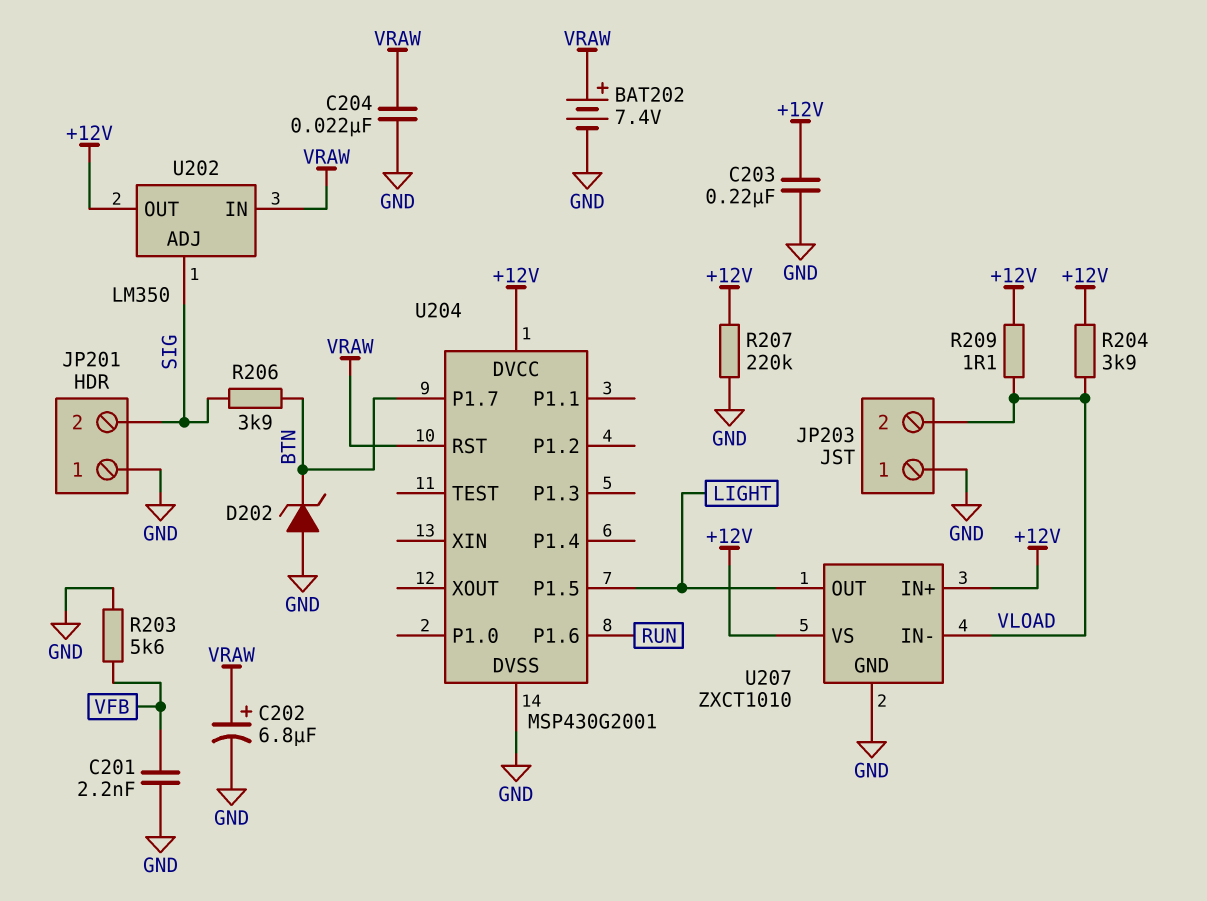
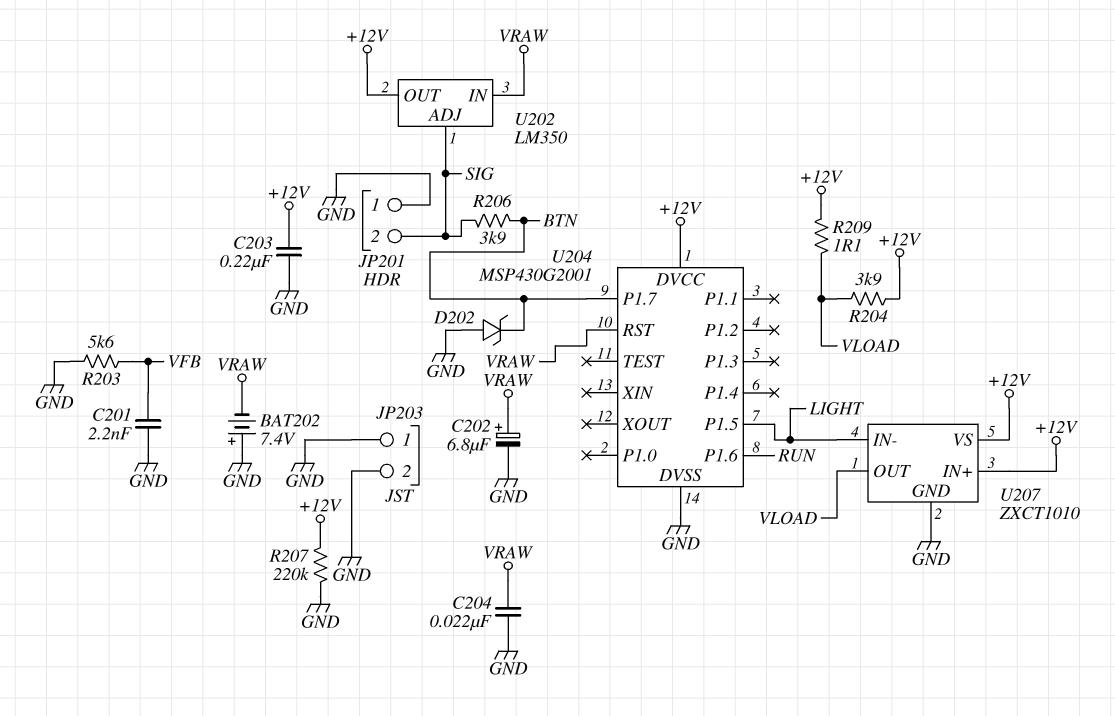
BAT202: 7.4V (plus VRAW, minus GND) -> 7.4V (plus GND, minus VRAW)
JP203 pin 2: VLOAD -> GND
U207 pin IN-: VLOAD -> LIGHT
U207 pin OUT: LIGHT -> VLOAD

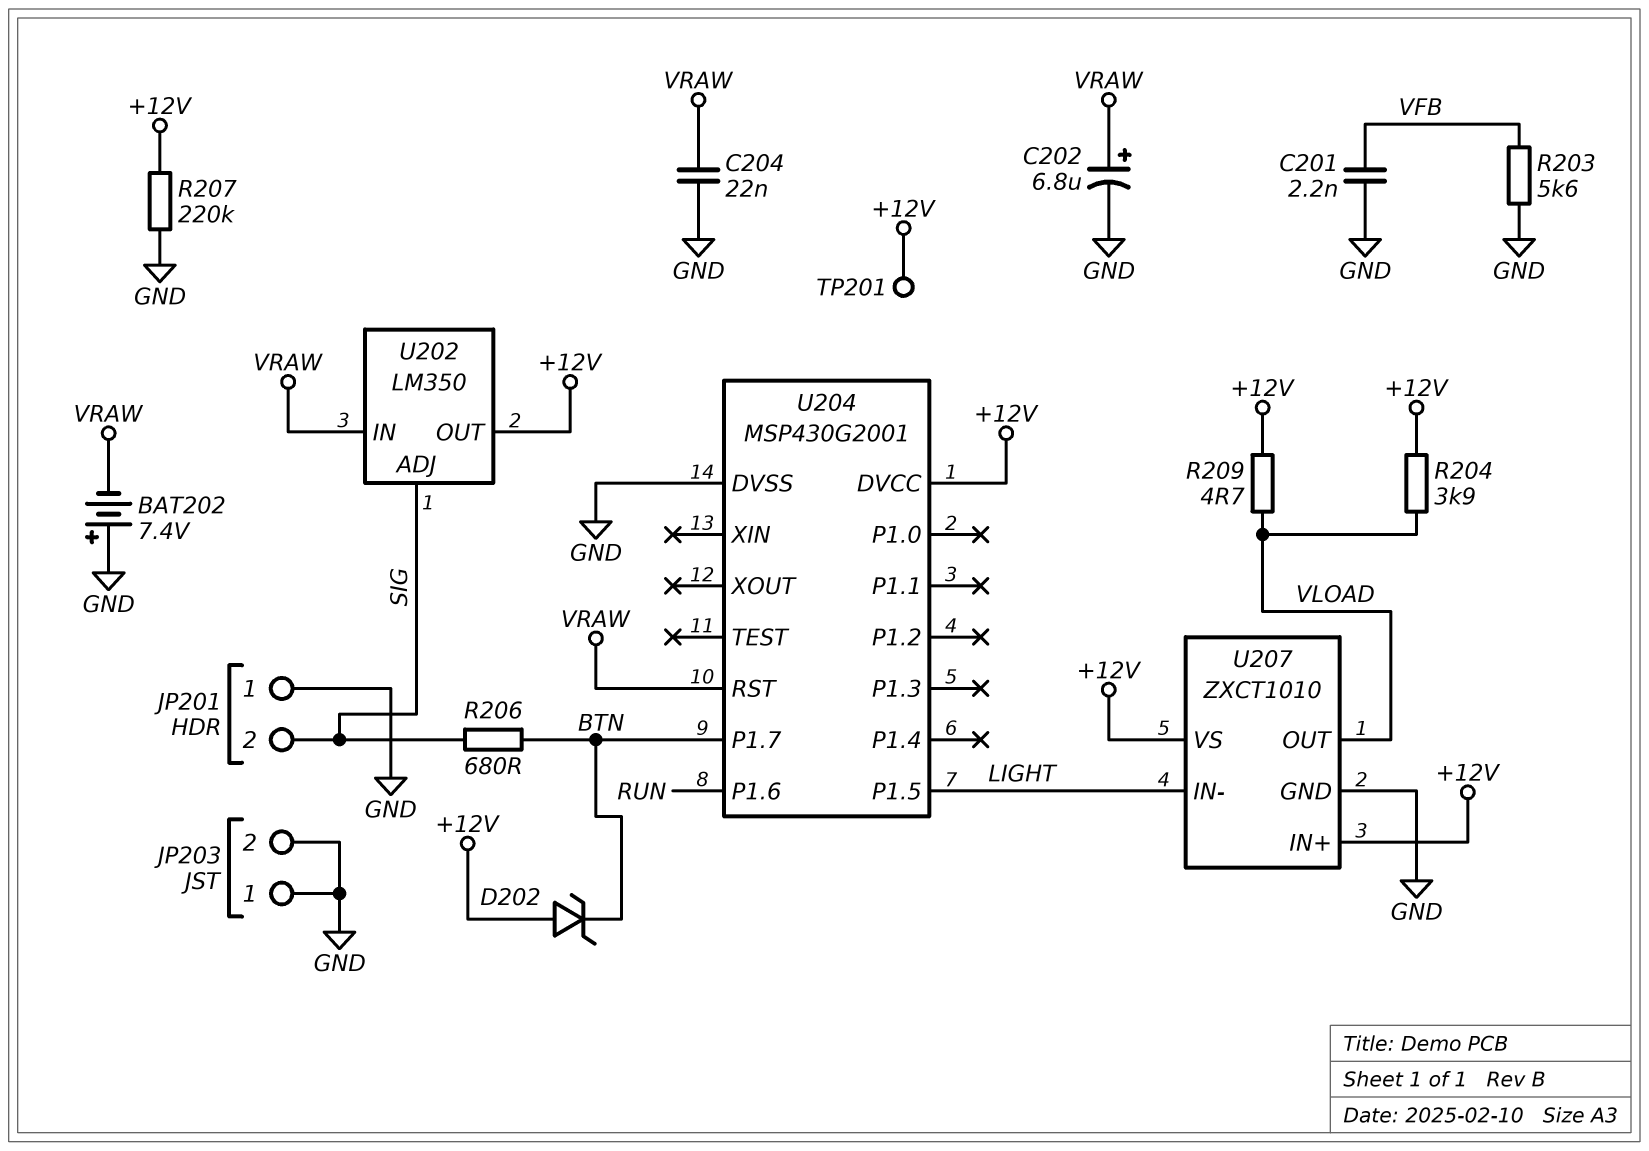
C203: 220nF (+12V, GND) -> none
D202: zener (A GND, K BTN) -> zener (A +12V, K BTN)
R206: 3.9k (BTN, SIG) -> 680 (BTN, SIG)
R209: 1.1 (+12V, VLOAD) -> 4.7 (+12V, VLOAD)
TP201: none -> test point (+12V)

